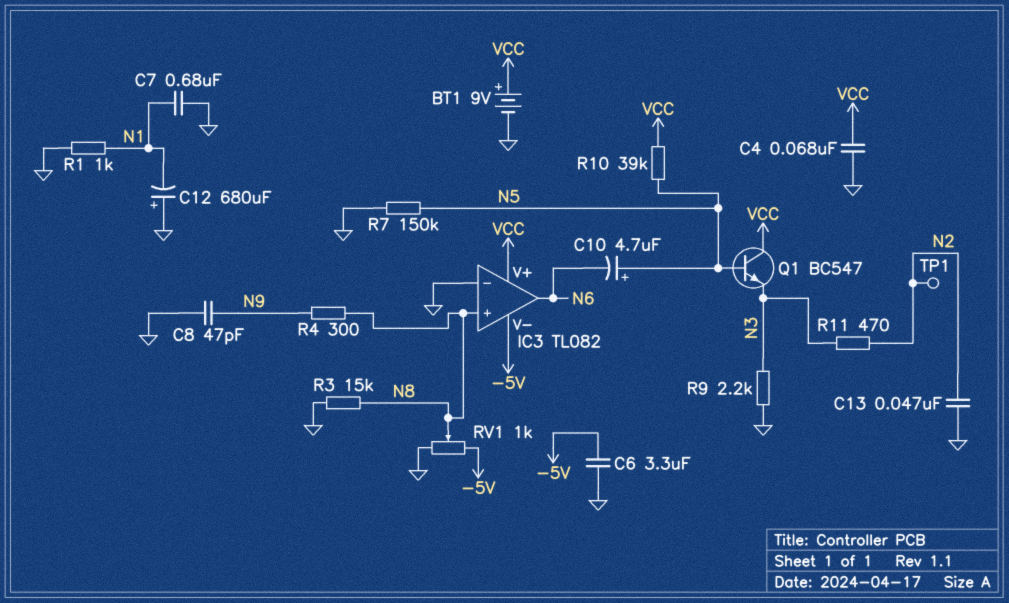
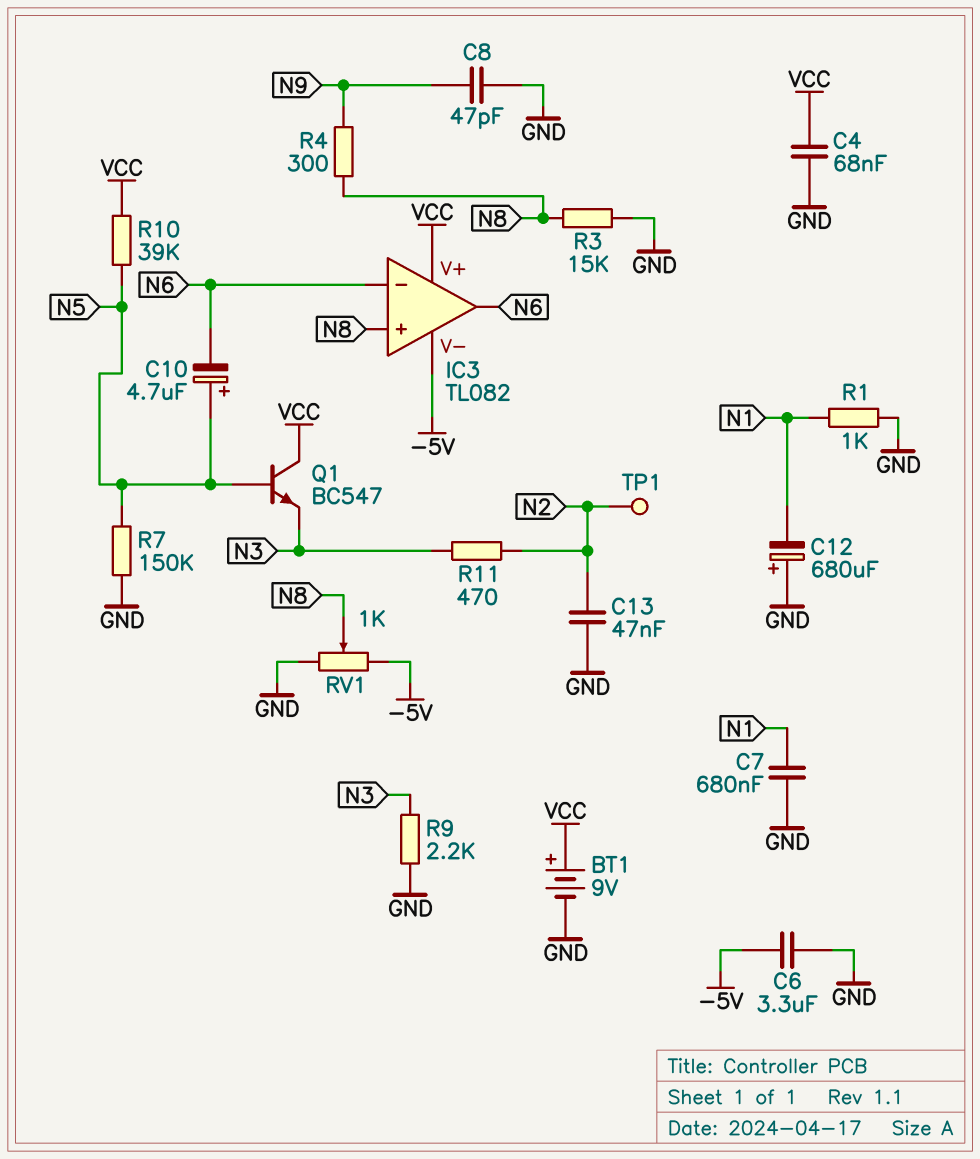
IC3 pin in-: GND -> N6

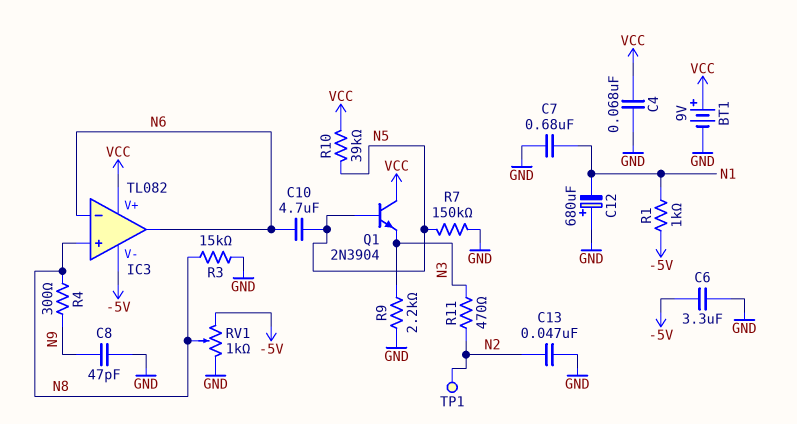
C10: 4.7uF (plus N5, minus N6) -> 4.7uF (N5, N6)
Q1: NPN BC547 (B N5, C VCC, E N3) -> NPN 2N3904 (B N5, C VCC, E N3)
R1: 1k (GND, N1) -> 1k (-5V, N1)

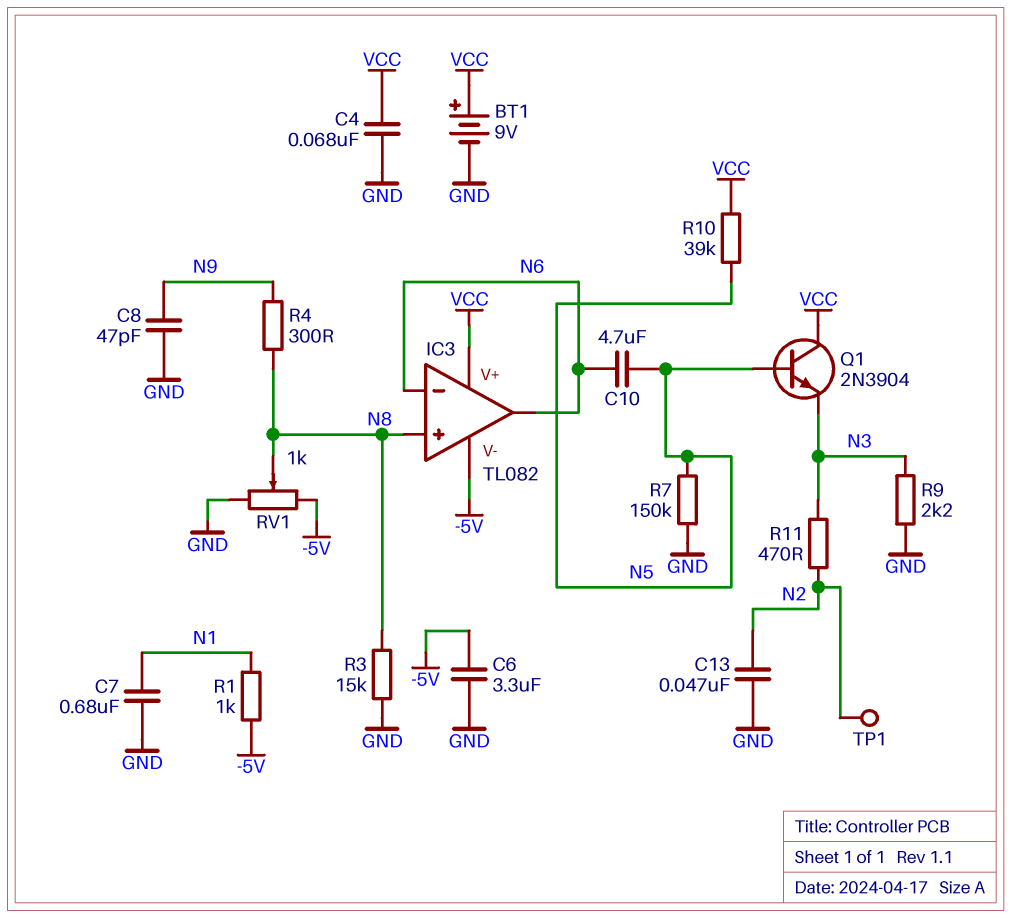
C12: 680uF (plus GND, minus N1) -> none

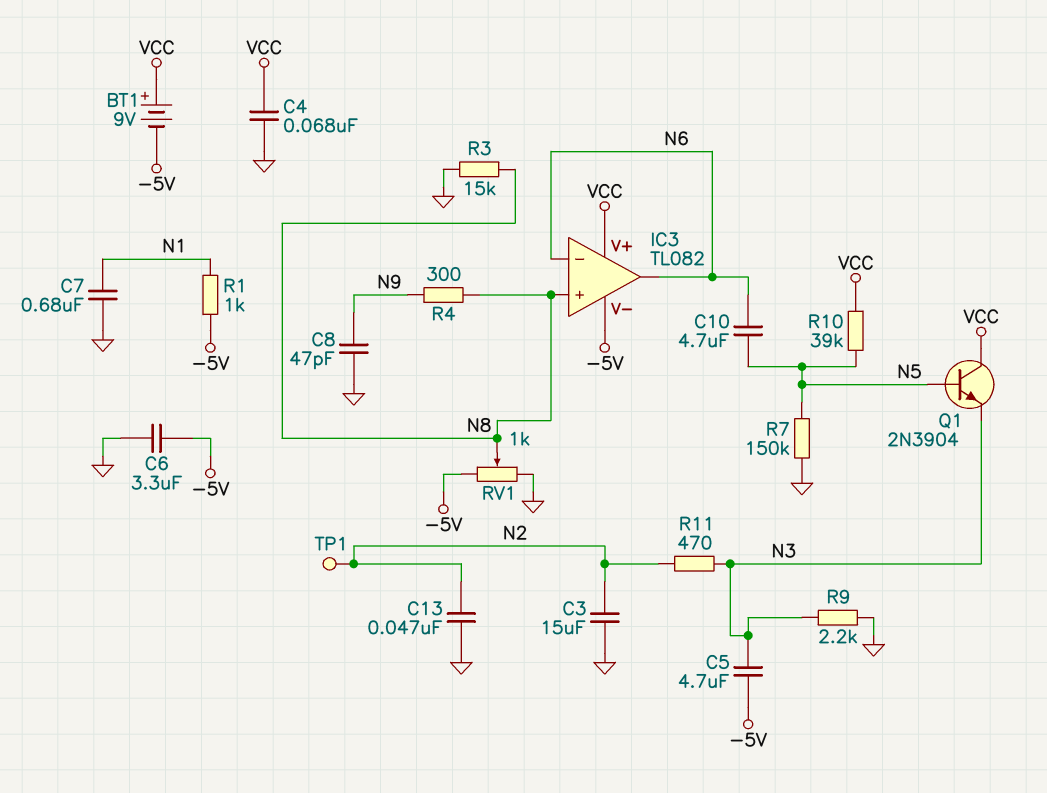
BT1: 9V (plus VCC, minus GND) -> 9V (plus VCC, minus -5V)
C3: none -> 15uF (GND, N2)
C5: none -> 4.7uF (-5V, N3)

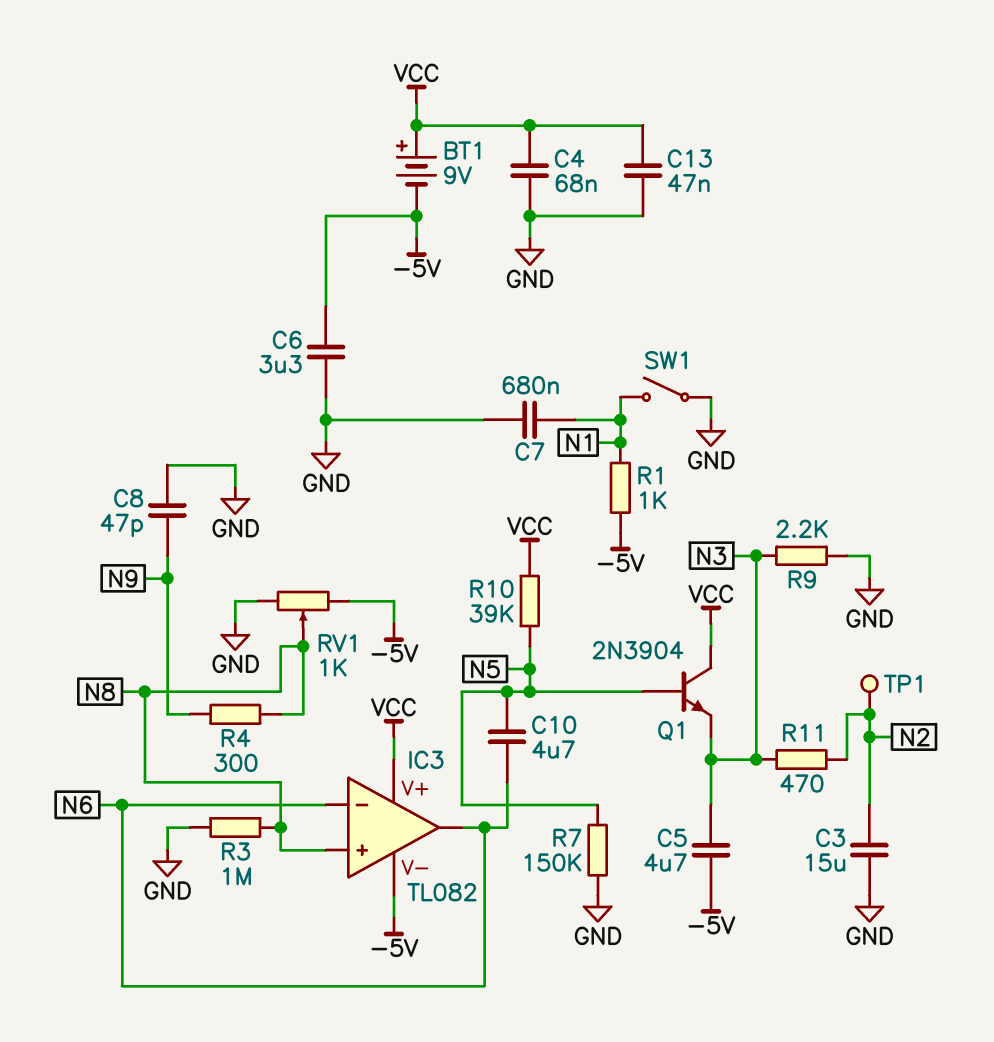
C13: 47nF (GND, N2) -> 47nF (GND, VCC)
R3: 15k (GND, N8) -> 1M (GND, N8)
SW1: none -> switch (GND, N1)

